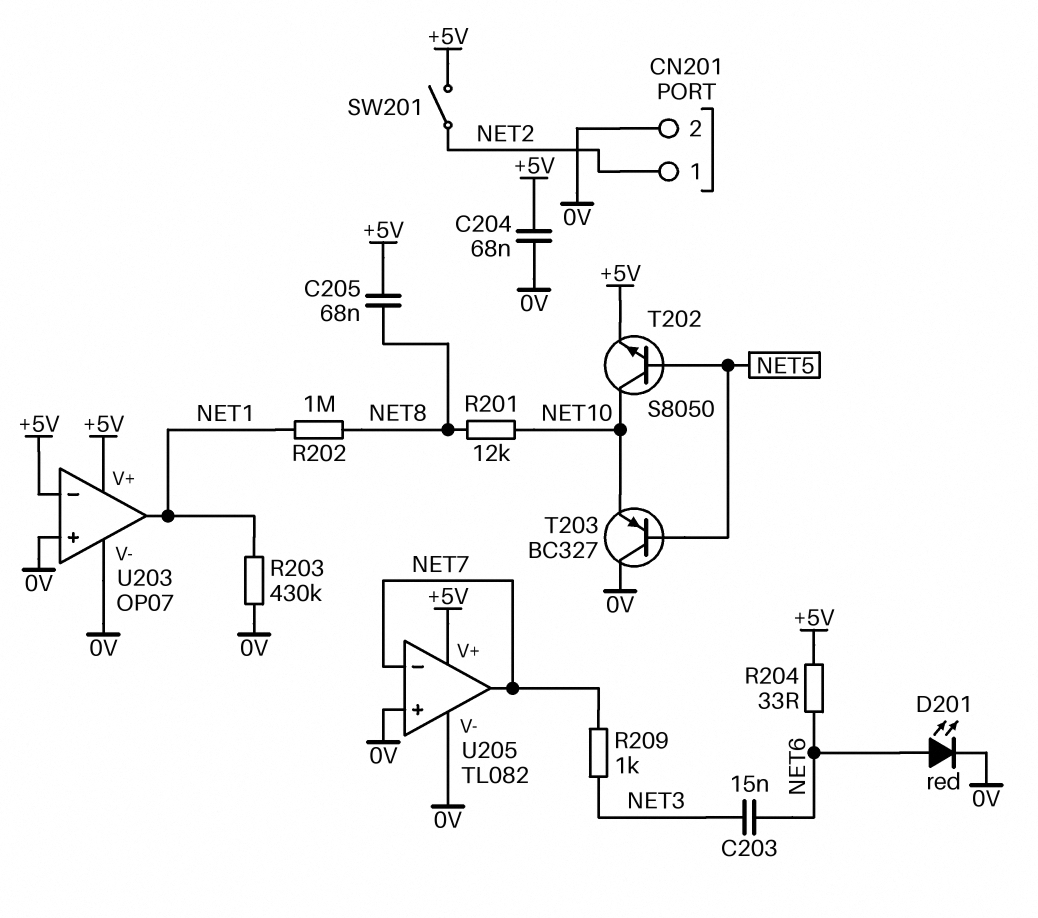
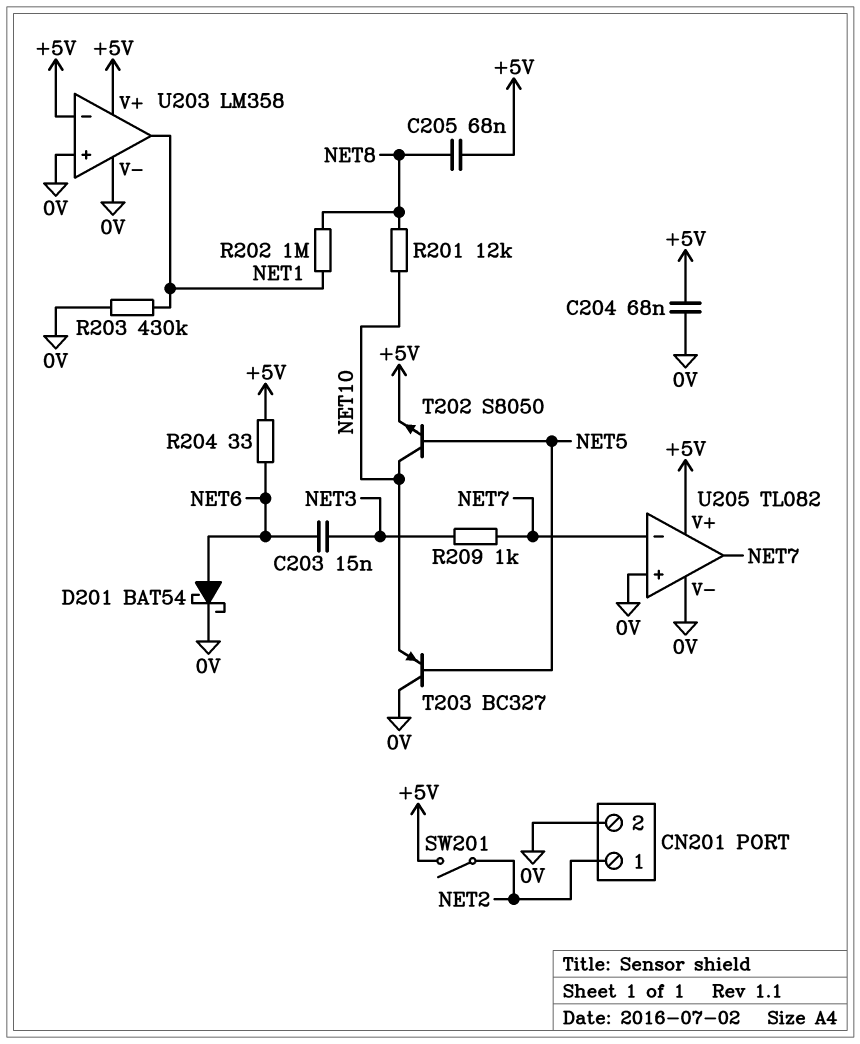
D201: LED red (A NET6, K 0V) -> schottky BAT54 (A NET6, K 0V)
U203: OP07 -> LM358

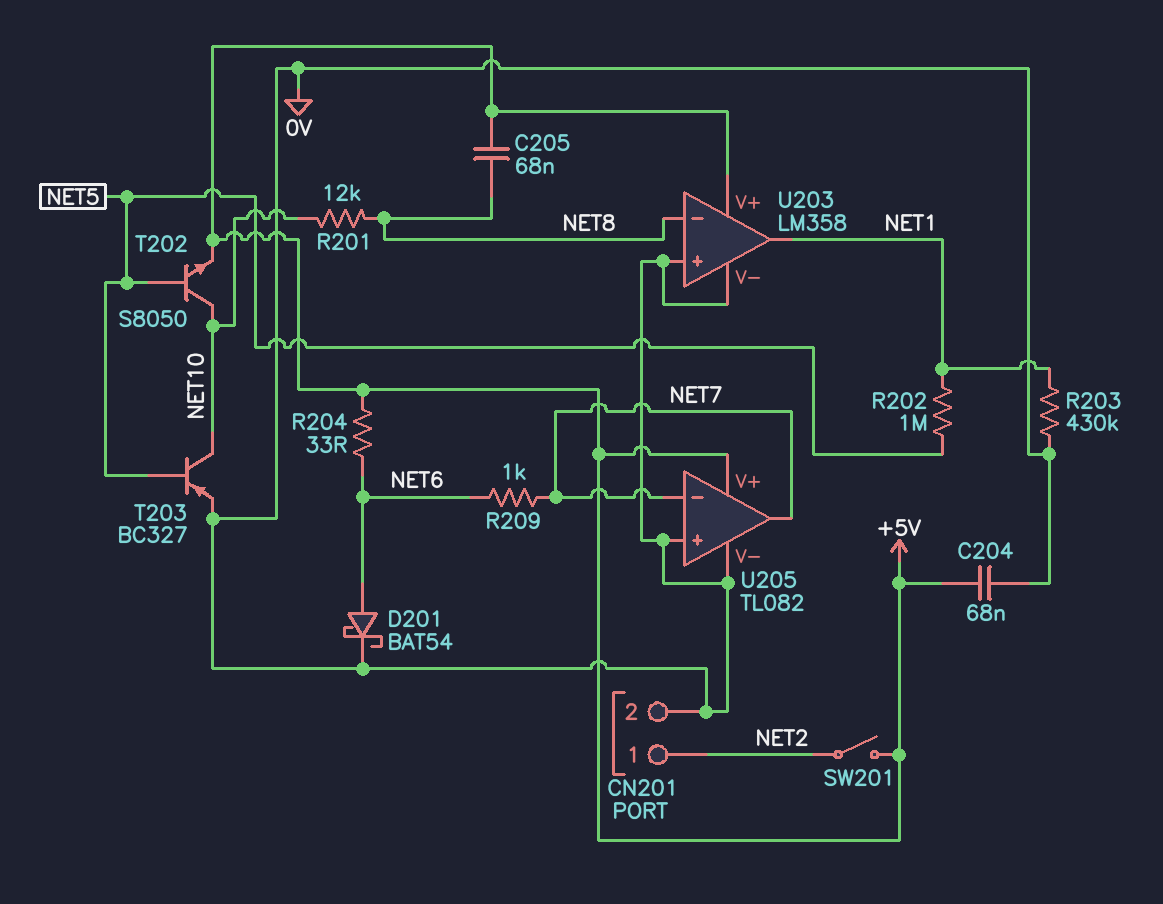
C203: 15nF (NET3, NET6) -> none
R202: 1M (NET1, NET8) -> 1M (NET1, NET5)
R209: 1k (NET3, NET7) -> 1k (NET6, NET7)
T203: PNP BC327 (B NET5, C 0V, E NET10) -> PNP BC327 (B NET5, C NET10, E 0V)
U203 pin in-: +5V -> NET8

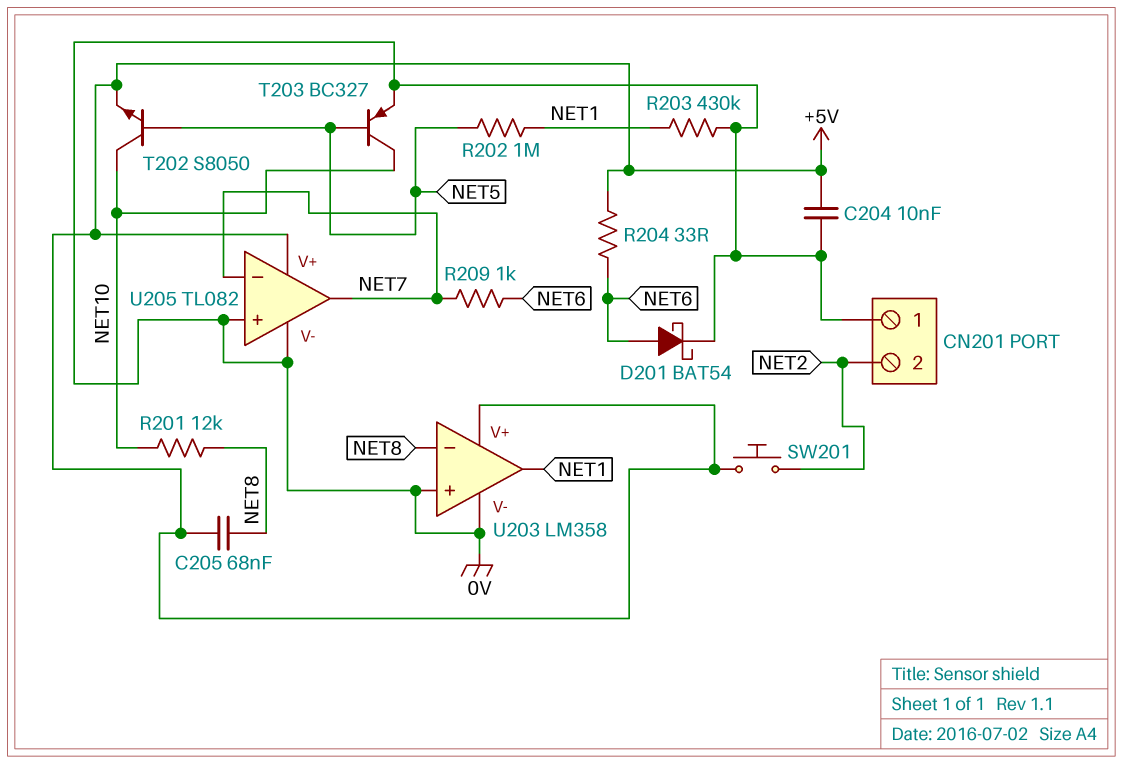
C204: 68nF (+5V, 0V) -> 10nF (+5V, 0V)
CN201 pin 1: NET2 -> 0V
CN201 pin 2: 0V -> NET2
SW201: switch (+5V, NET2) -> button (+5V, NET2)

